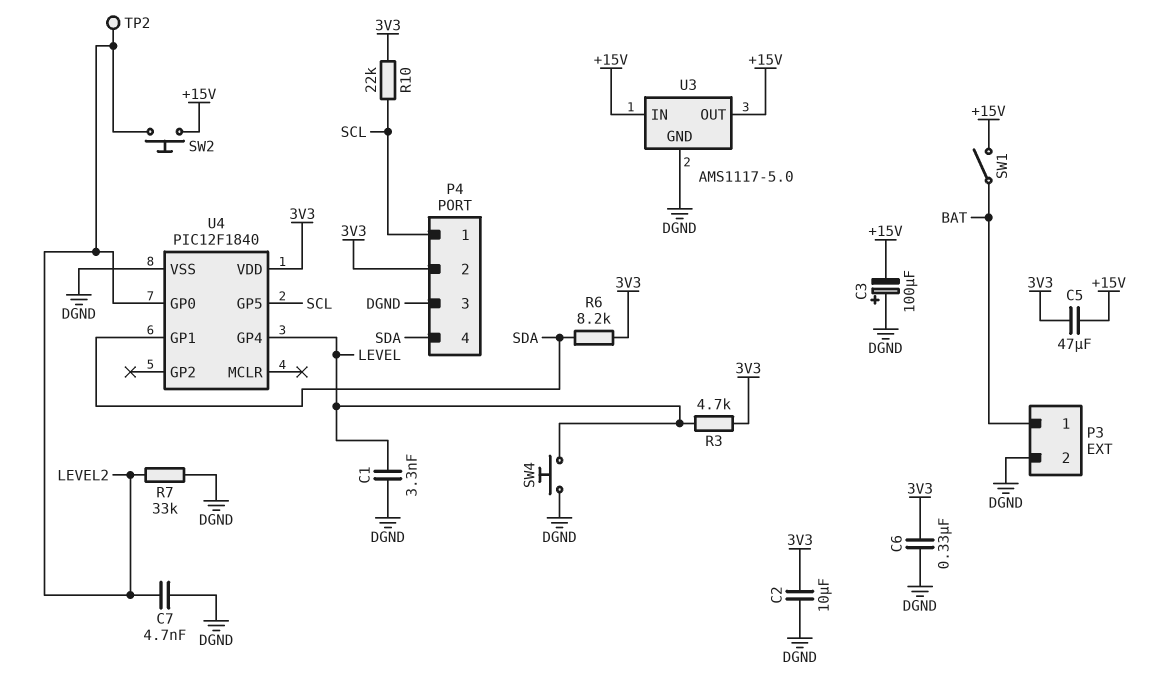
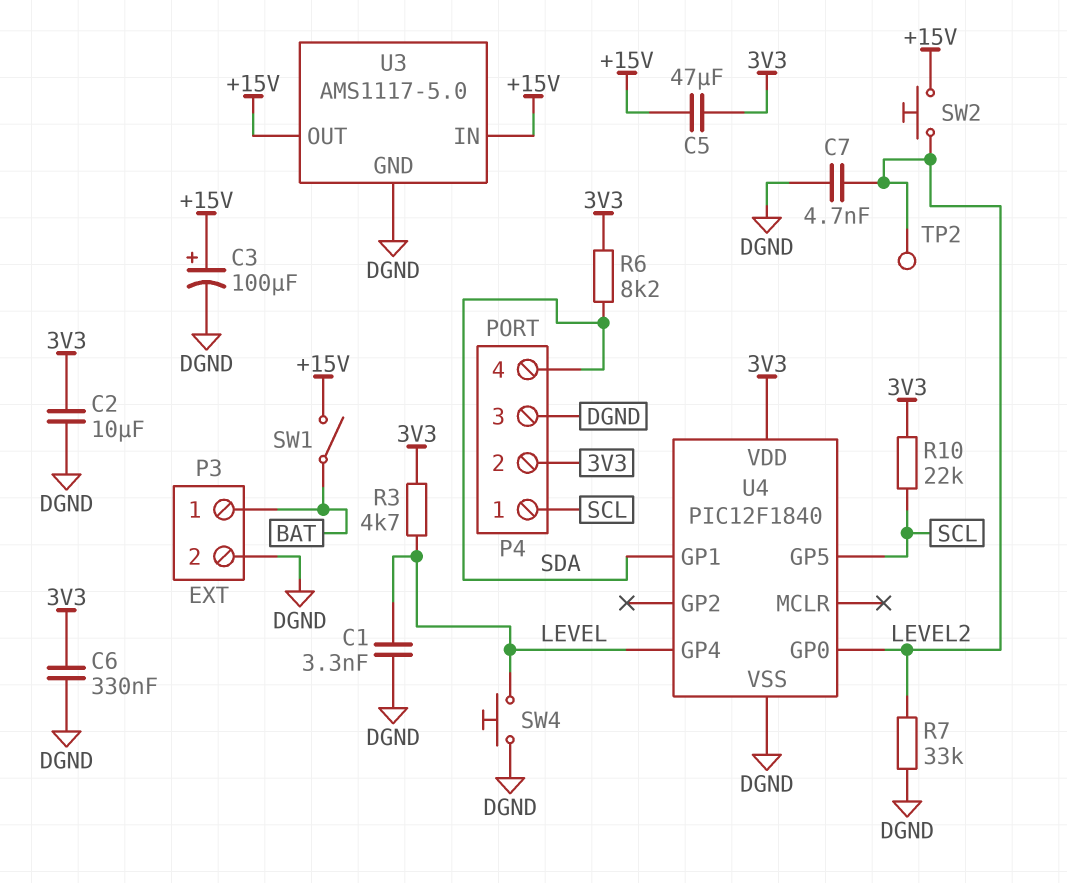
C3: 100uF (plus DGND, minus +15V) -> 100uF (plus +15V, minus DGND)

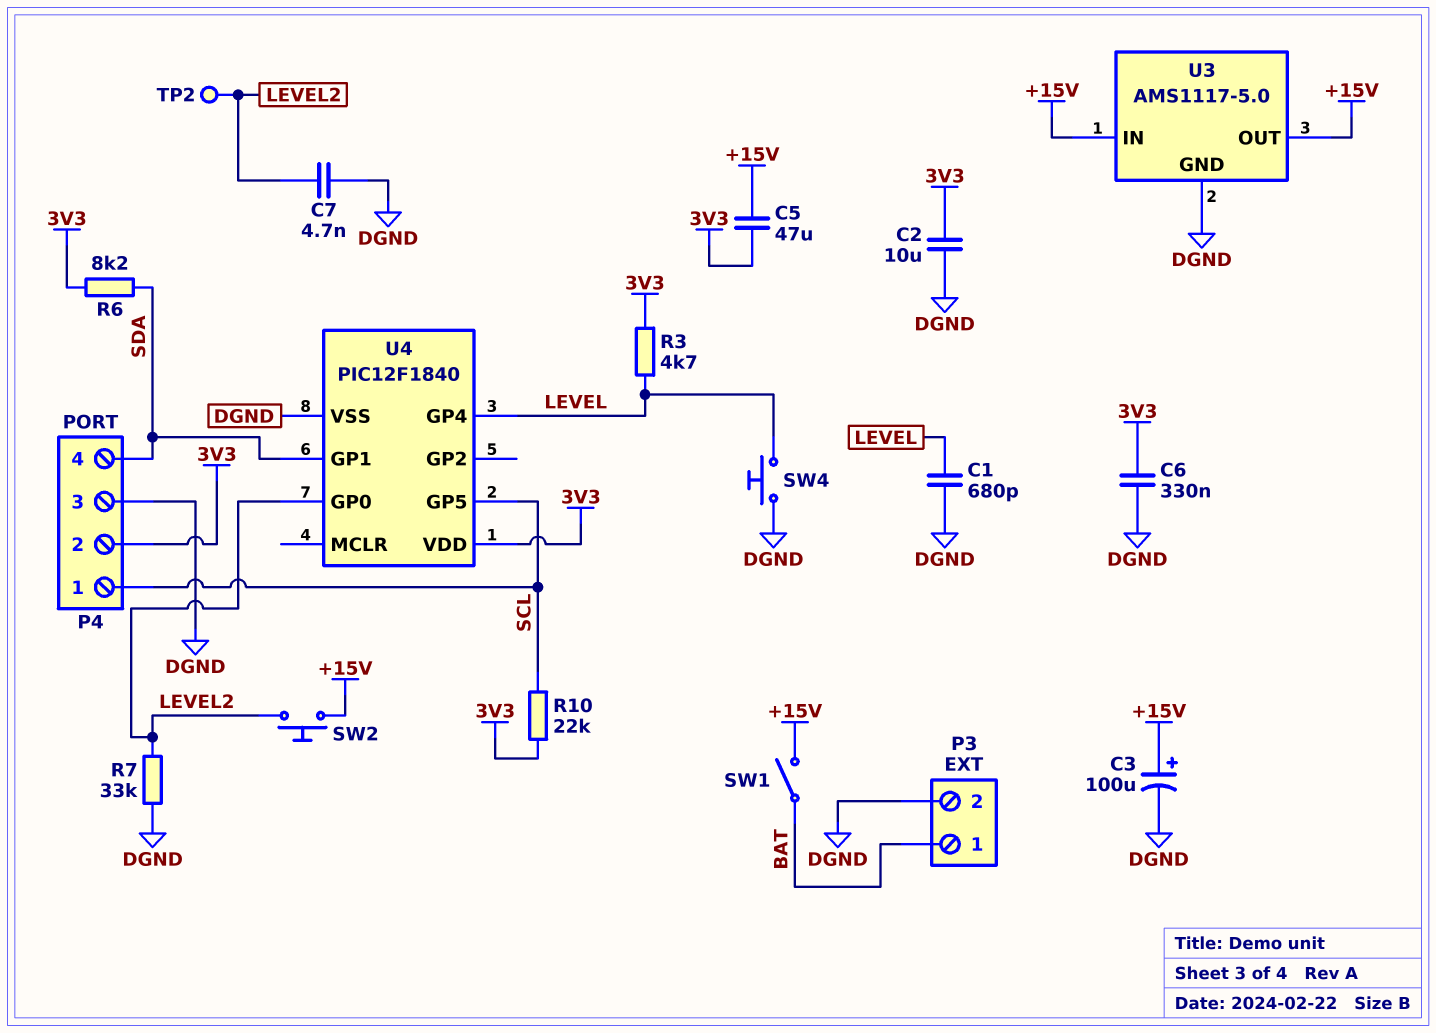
C1: 3.3nF (DGND, LEVEL) -> 680pF (DGND, LEVEL)

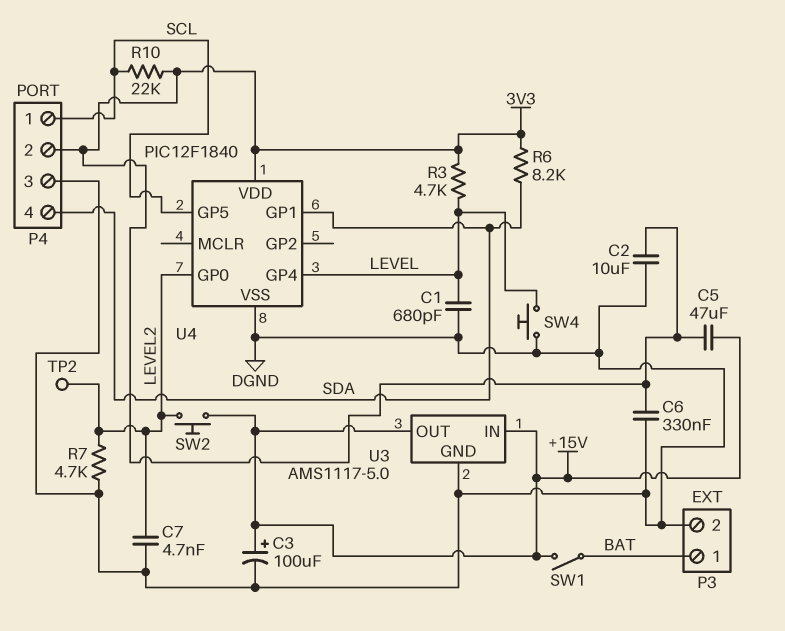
R7: 33k (DGND, LEVEL2) -> 4.7k (DGND, LEVEL2)

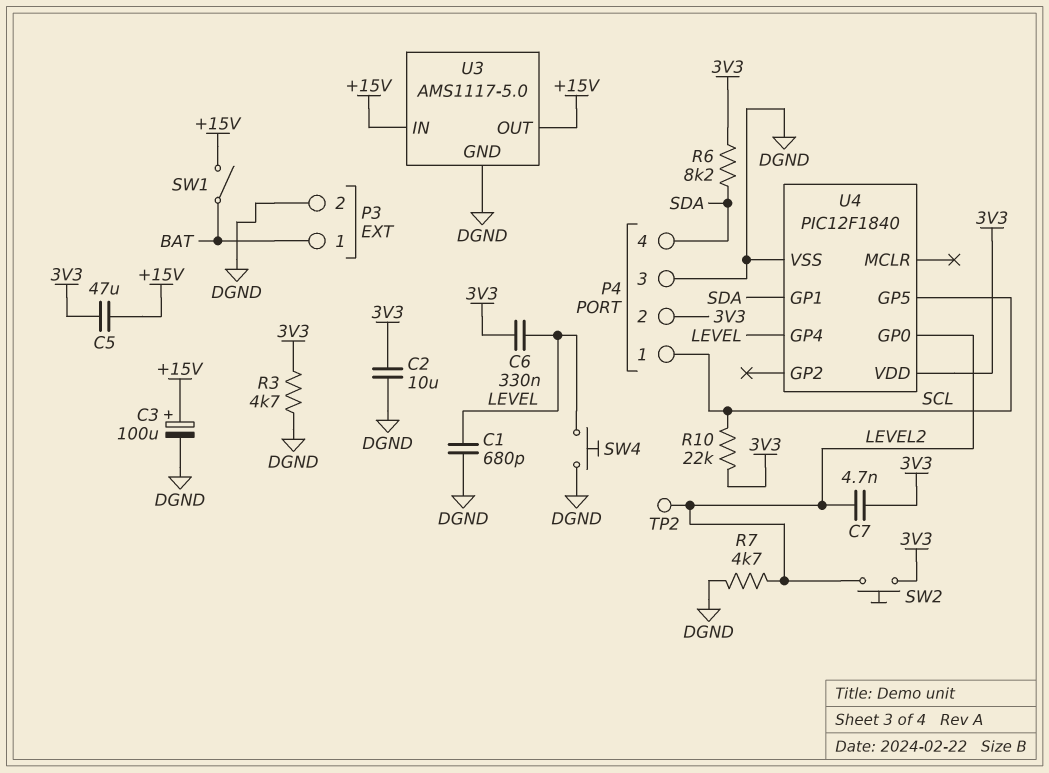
C6: 330nF (3V3, DGND) -> 330nF (3V3, LEVEL)
C7: 4.7nF (DGND, LEVEL2) -> 4.7nF (3V3, LEVEL2)
R3: 4.7k (3V3, LEVEL) -> 4.7k (3V3, DGND)
SW2: button (+15V, LEVEL2) -> button (3V3, LEVEL2)

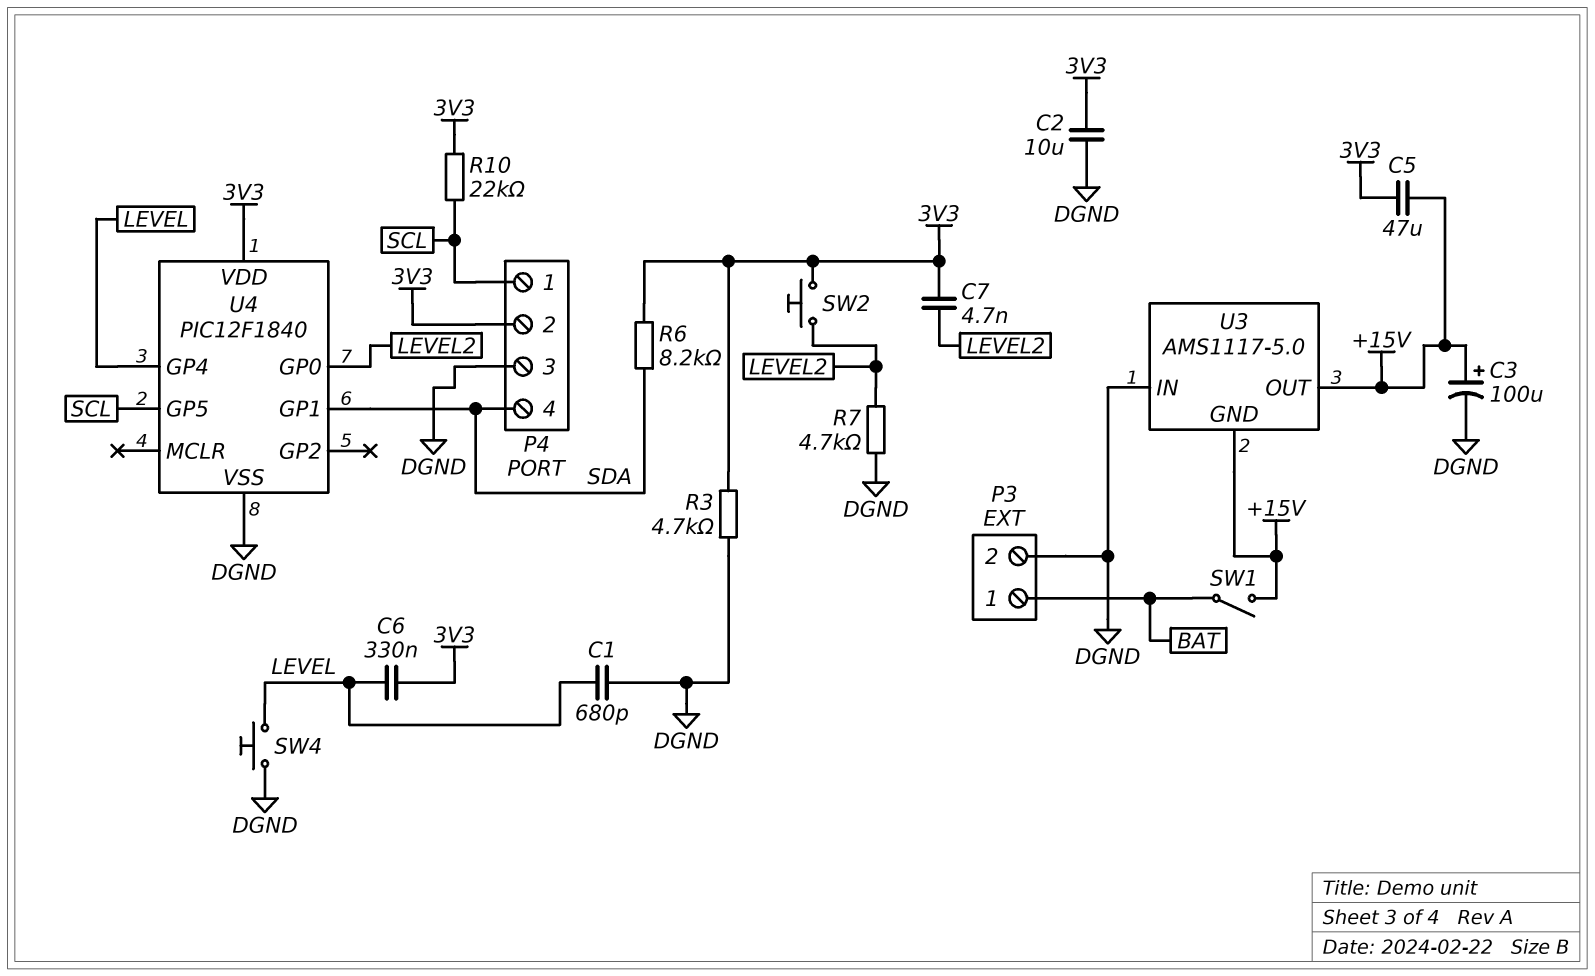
TP2: test point (LEVEL2) -> none
U3 pin GND: DGND -> +15V
U3 pin IN: +15V -> DGND

